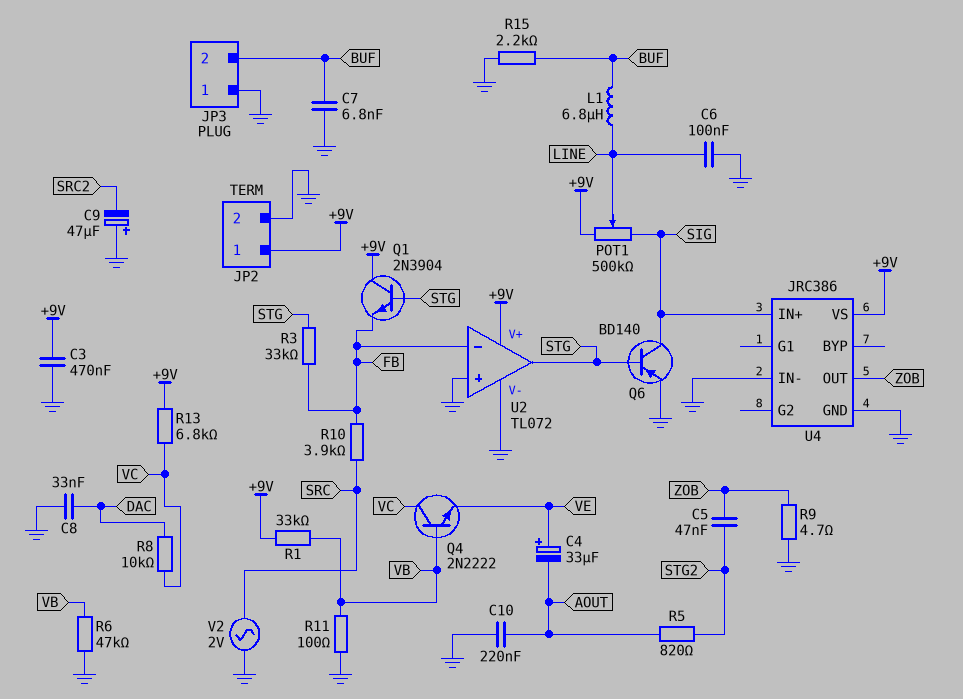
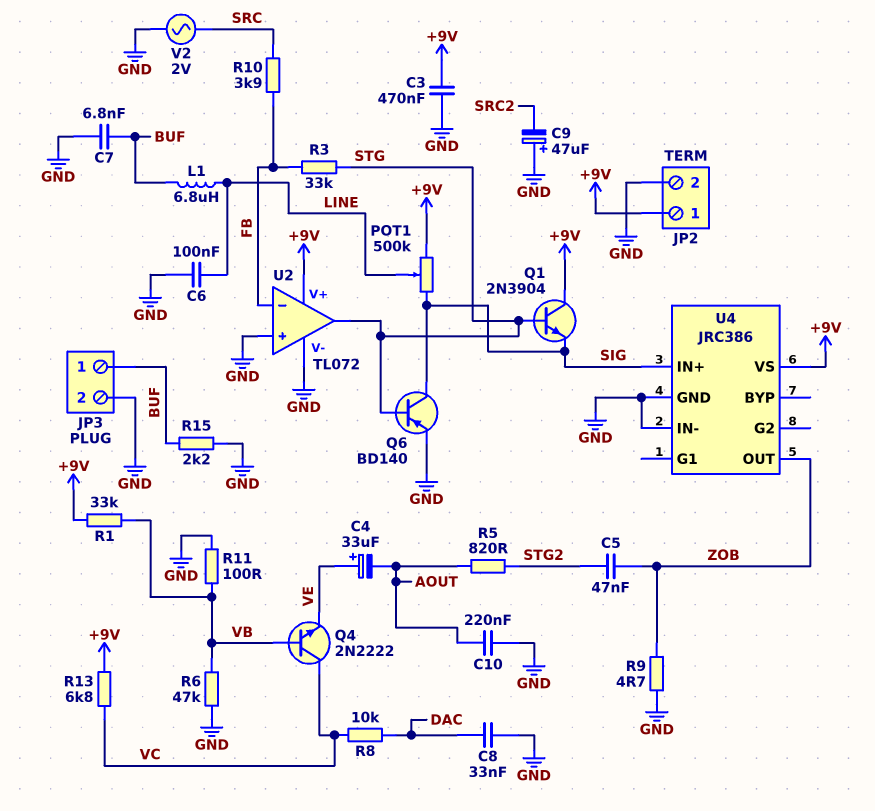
JP3 pin 1: GND -> BUF
JP3 pin 2: BUF -> GND
Q1: NPN 2N3904 (B STG, C +9V, E FB) -> NPN 2N3904 (B STG, C +9V, E SIG)

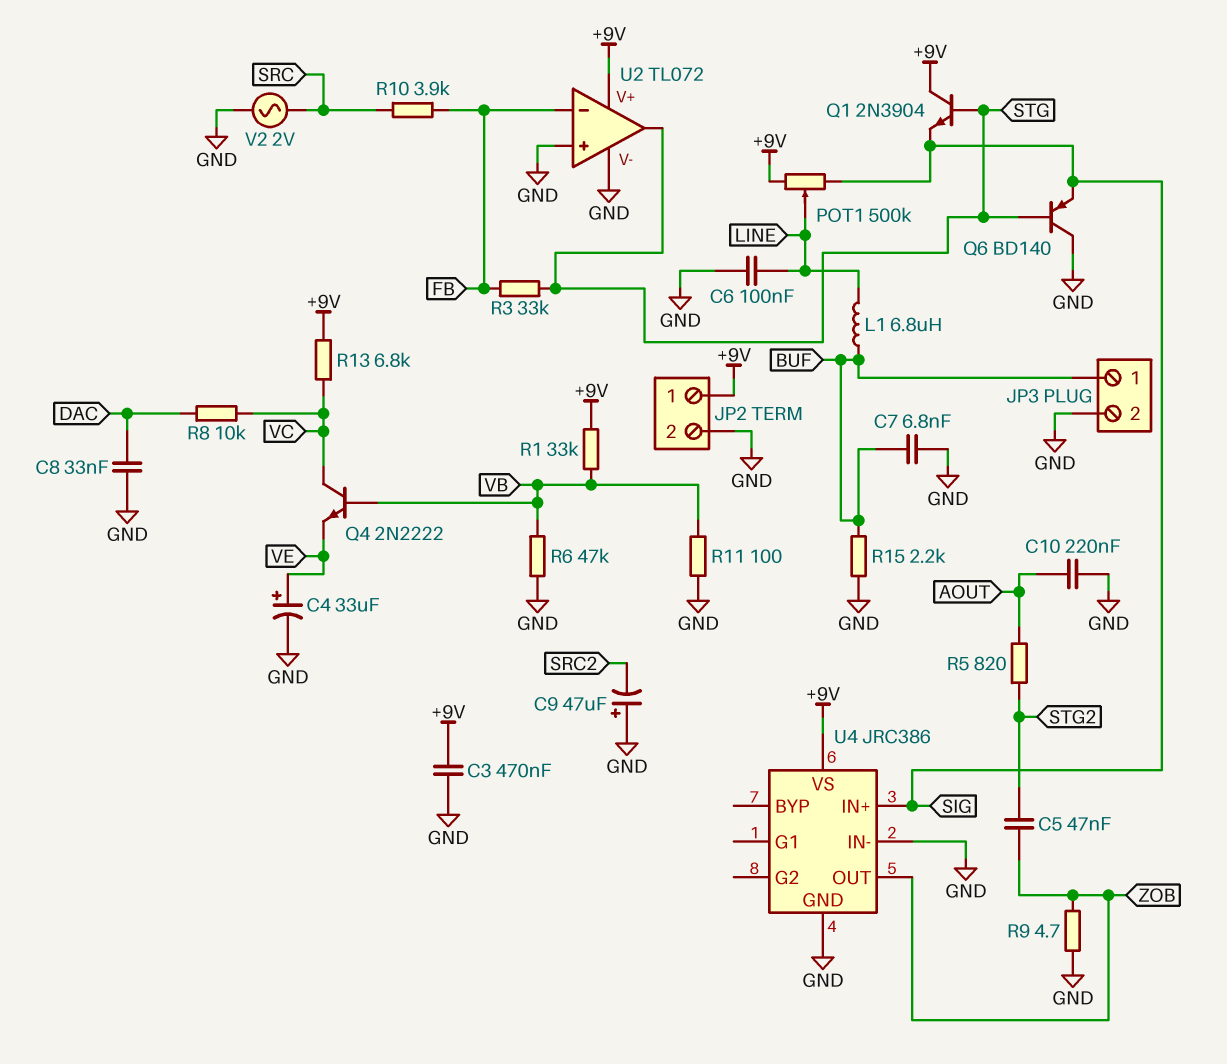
C4: 33uF (plus VE, minus AOUT) -> 33uF (plus VE, minus GND)
Q6: PNP BD140 (B STG, C SIG, E GND) -> PNP BD140 (B STG, C GND, E SIG)

